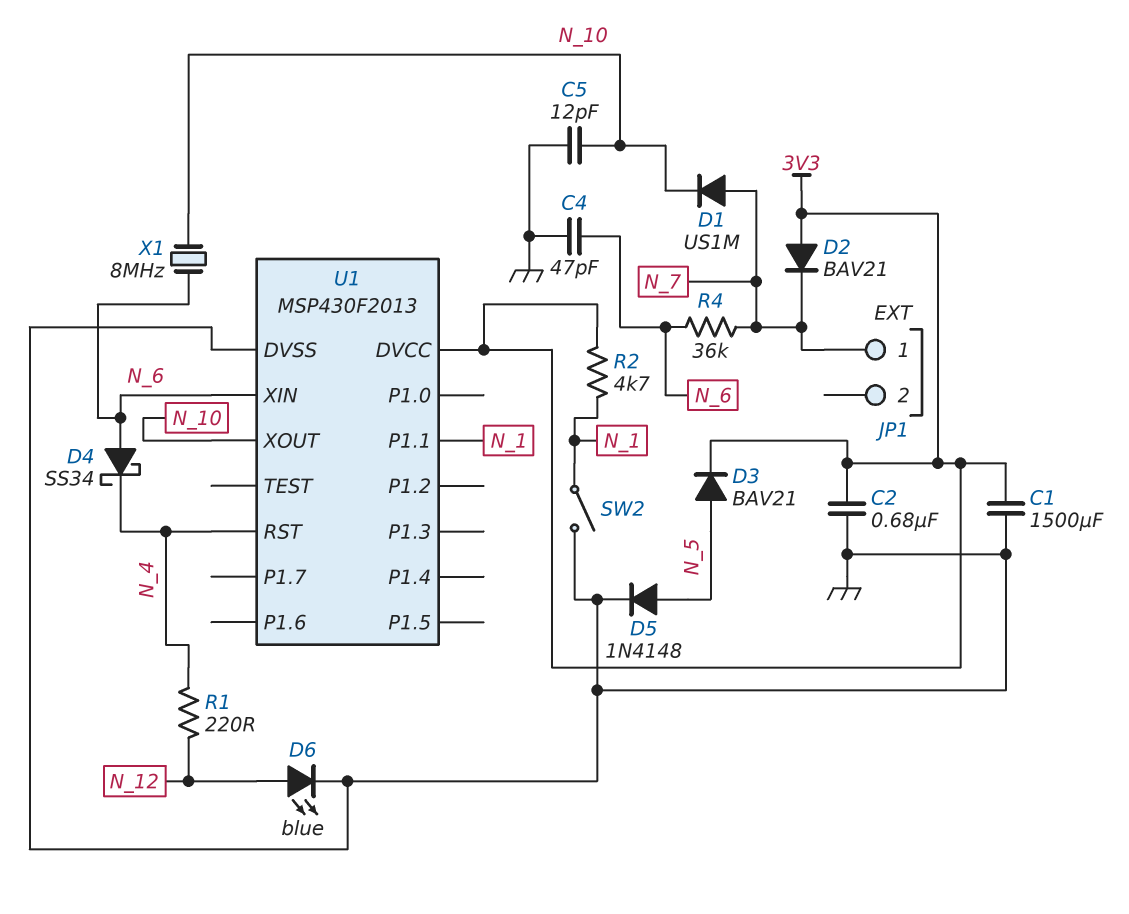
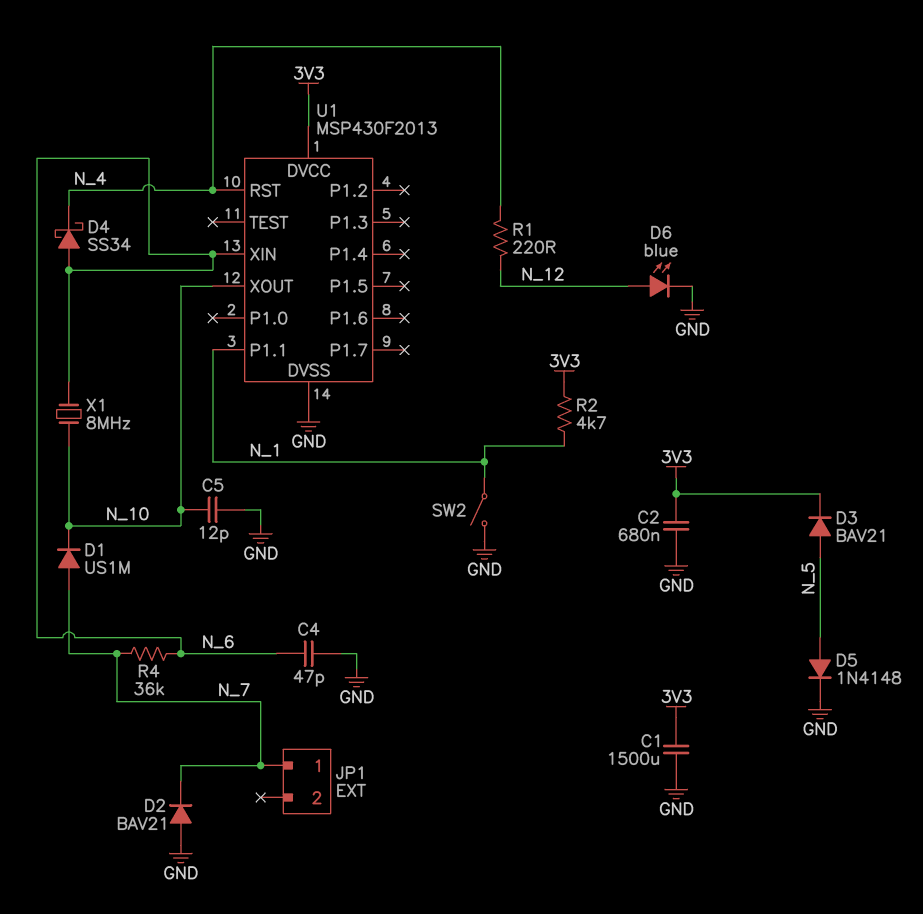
D2: diode BAV21 (A 3V3, K N_7) -> diode BAV21 (A GND, K N_7)

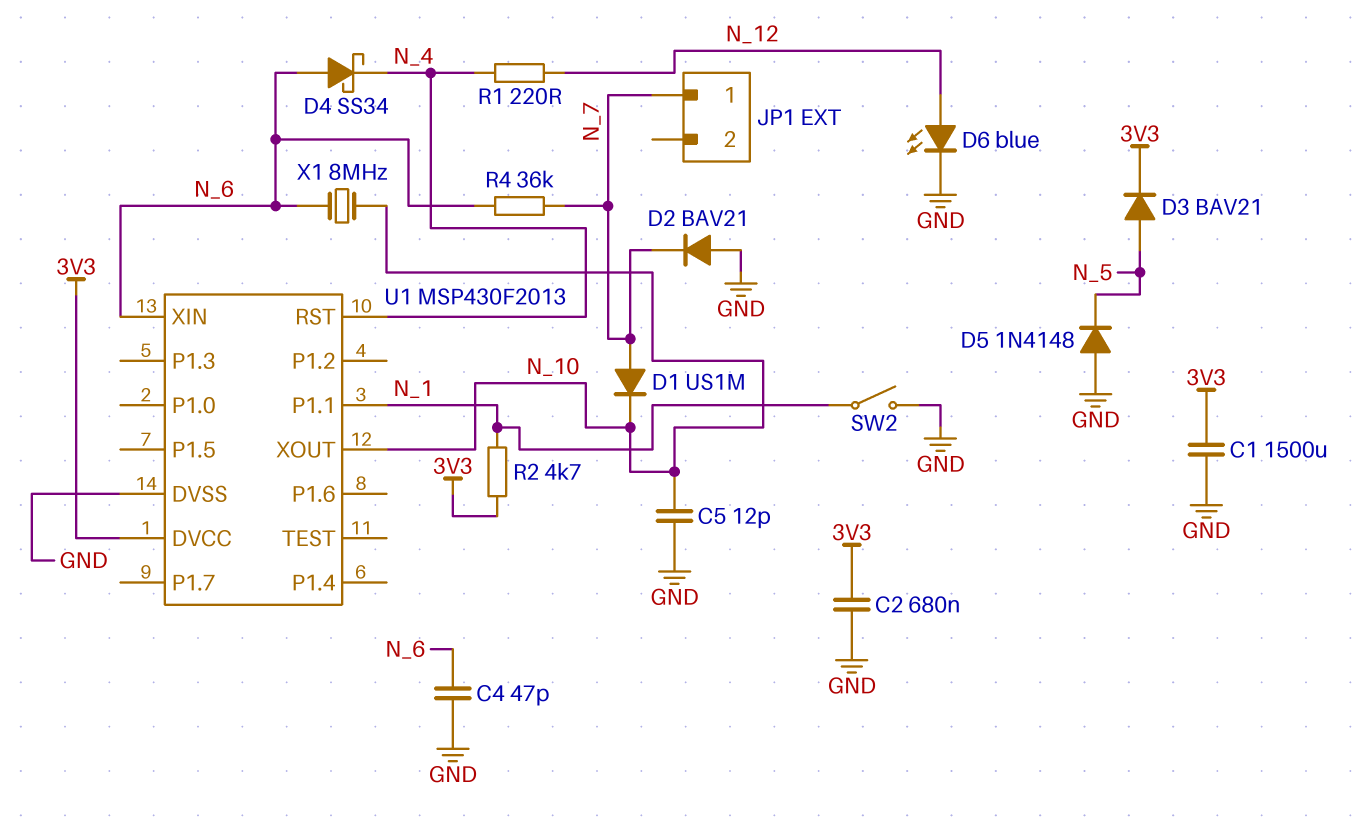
D5: diode 1N4148 (A N_5, K GND) -> diode 1N4148 (A GND, K N_5)

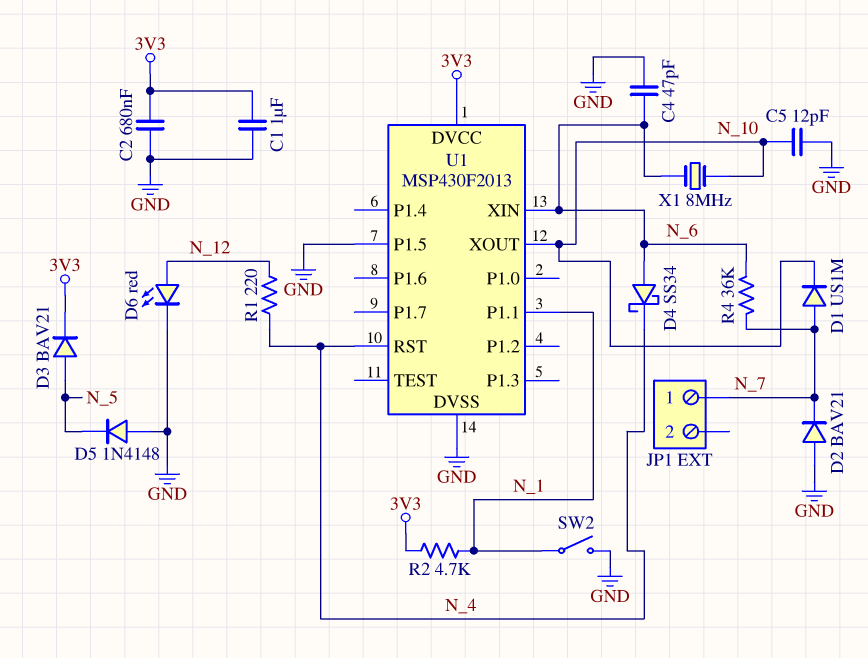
C1: 1500uF (3V3, GND) -> 1uF (3V3, GND)
D6: LED blue (A N_12, K GND) -> LED red (A N_12, K GND)
U1 pin P1.5: none -> GND

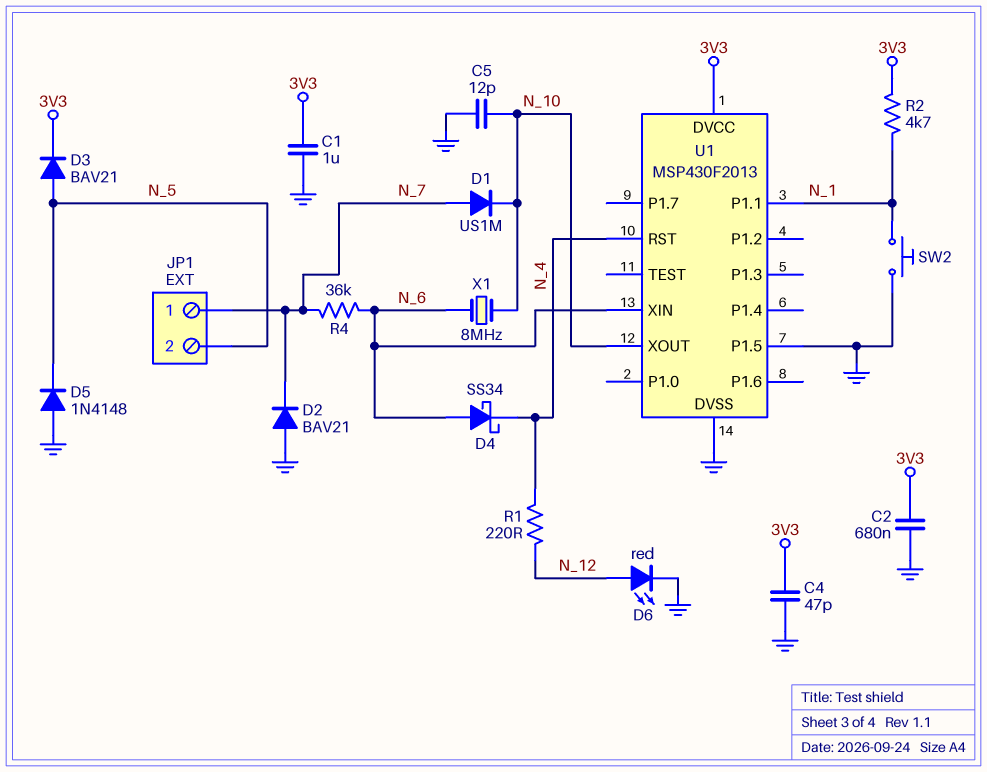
C4: 47pF (GND, N_6) -> 47pF (3V3, GND)
JP1 pin 2: none -> N_5
SW2: switch (GND, N_1) -> button (GND, N_1)

